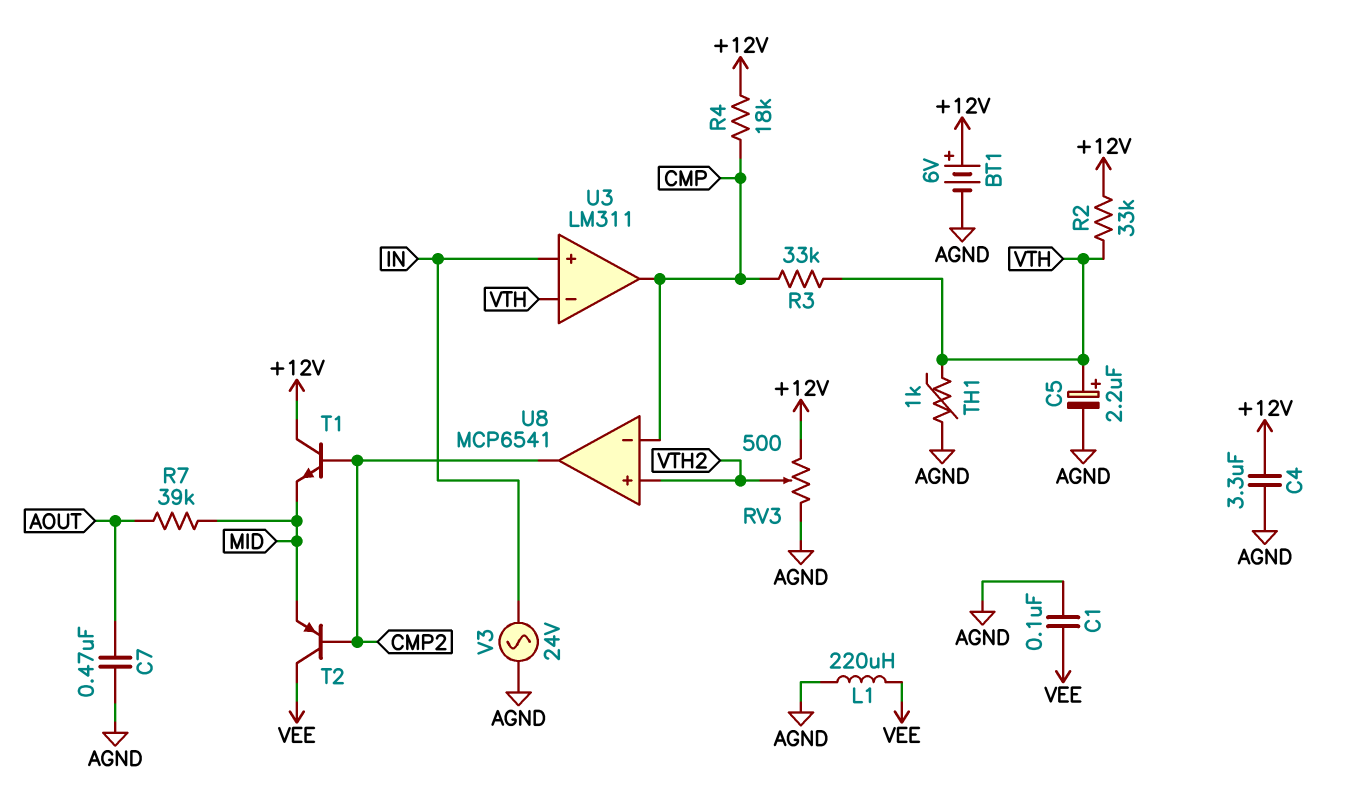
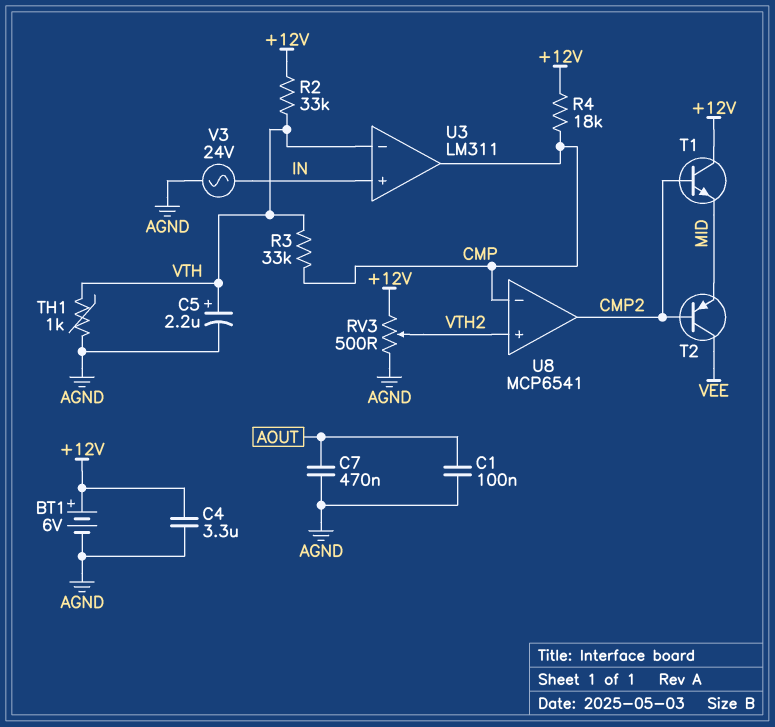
C1: 100nF (AGND, VEE) -> 100nF (AGND, AOUT)
L1: 220uH (AGND, VEE) -> none
R7: 39k (AOUT, MID) -> none

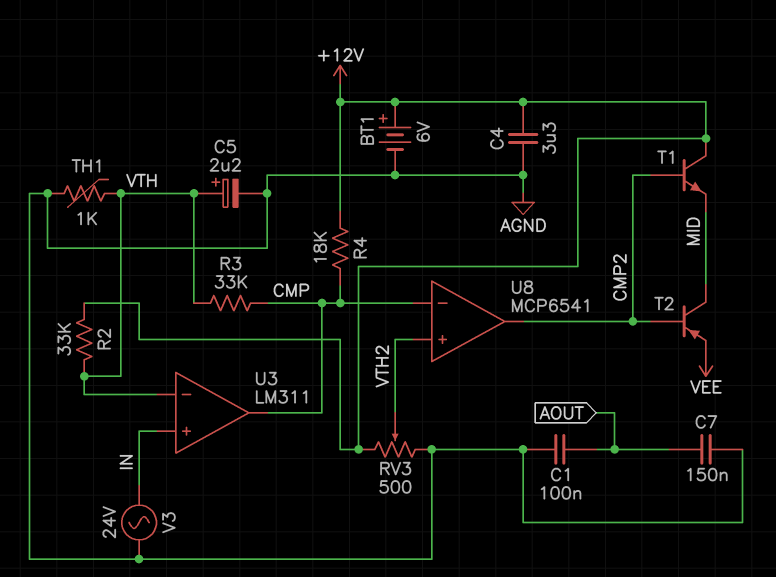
C7: 470nF (AGND, AOUT) -> 150nF (AGND, AOUT)
T2: PNP (B CMP2, C VEE, E MID) -> PNP (B CMP2, C MID, E VEE)

